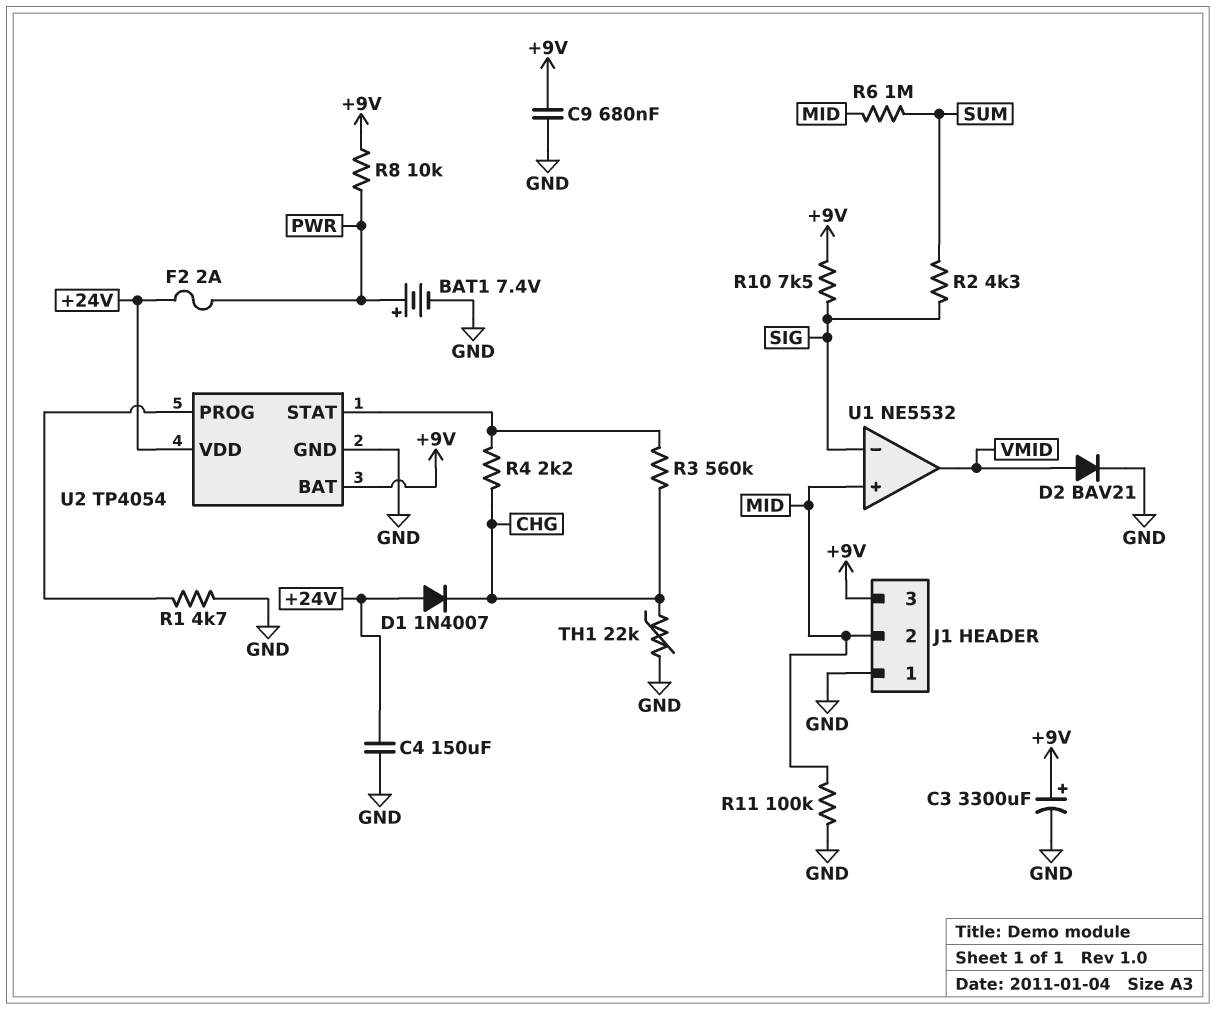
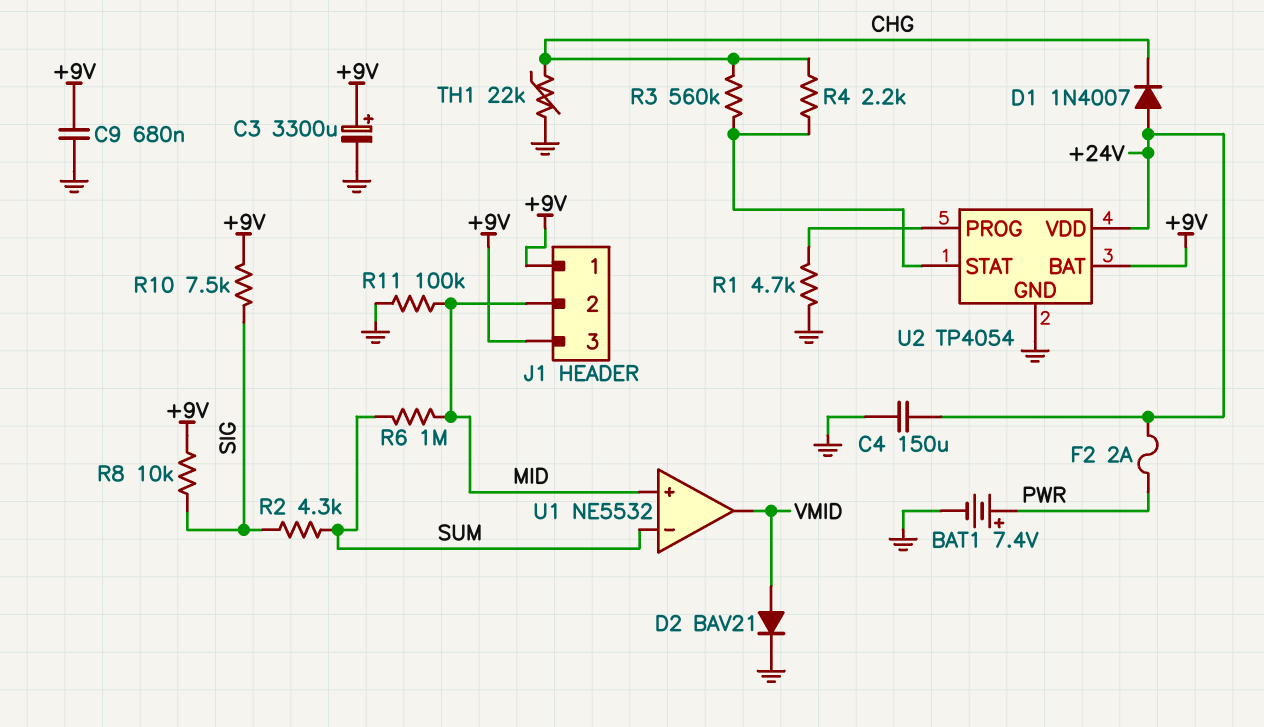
J1 pin 1: GND -> +9V
R8: 10k (+9V, PWR) -> 10k (+9V, SIG)
U1 pin in-: SIG -> SUM

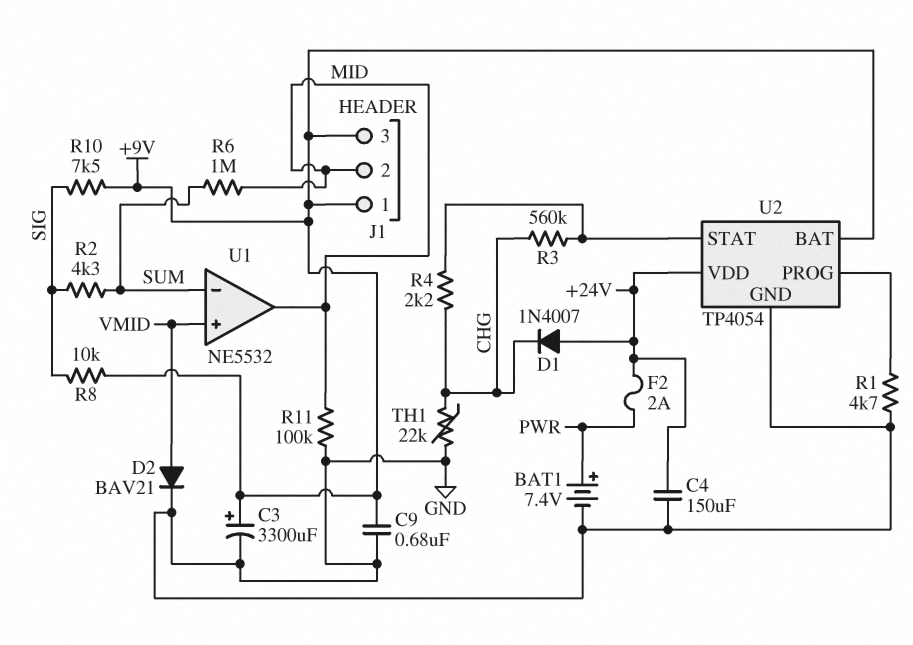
U1 pin in+: MID -> VMID
U1 pin out: VMID -> MID

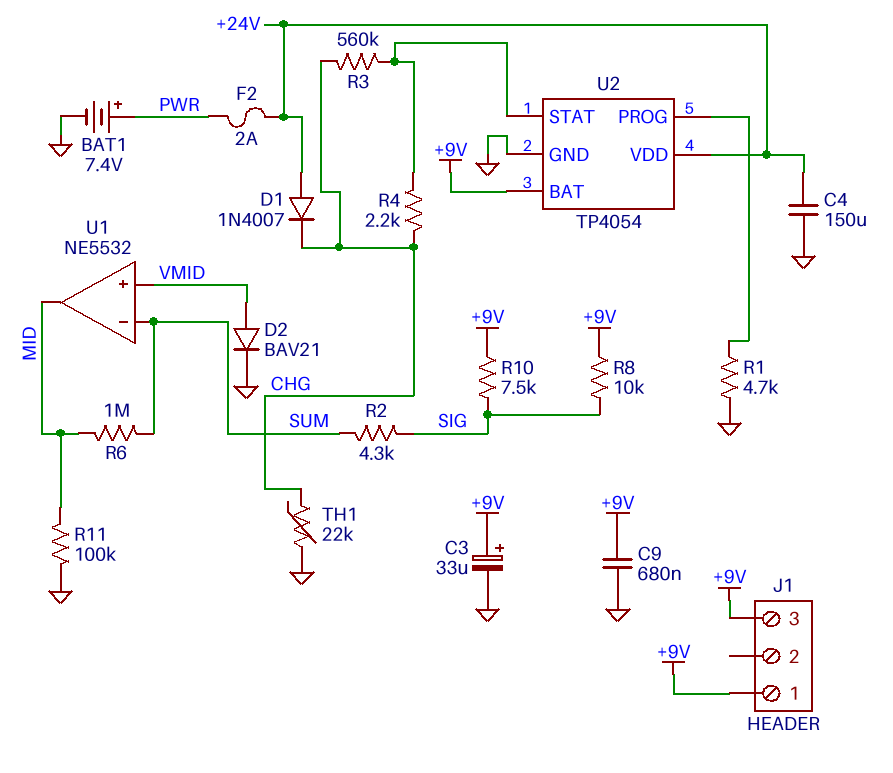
C3: 3300uF (plus +9V, minus GND) -> 33uF (plus +9V, minus GND)
J1 pin 2: MID -> none

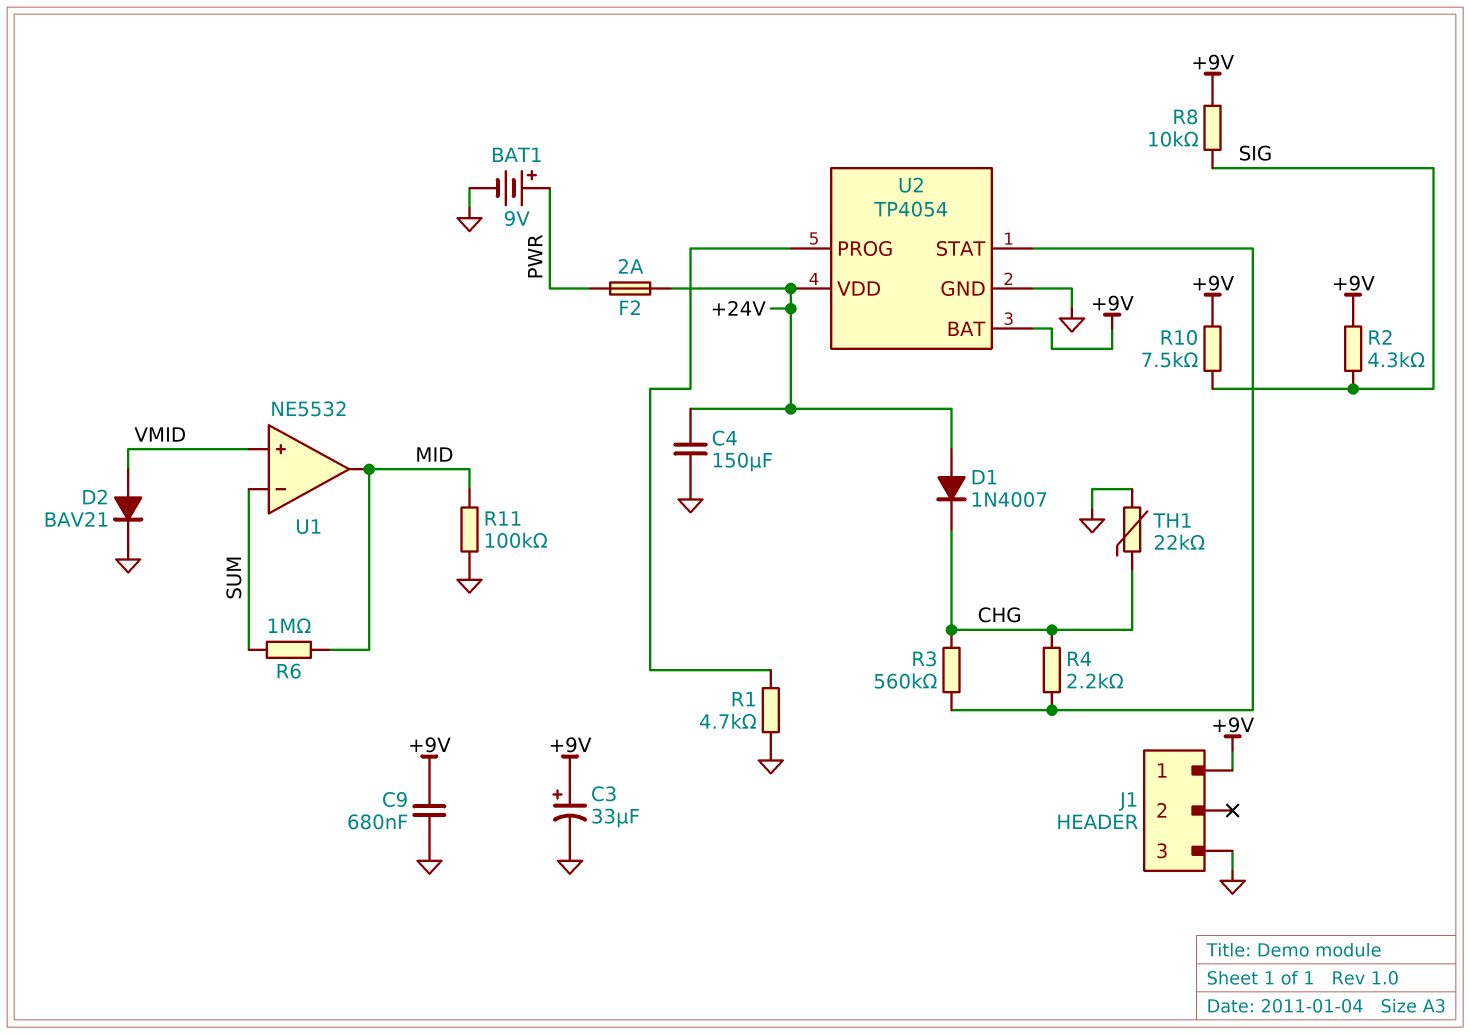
BAT1: 7.4V (plus PWR, minus GND) -> 9V (plus PWR, minus GND)
J1 pin 3: +9V -> GND
R2: 4.3k (SIG, SUM) -> 4.3k (+9V, SIG)

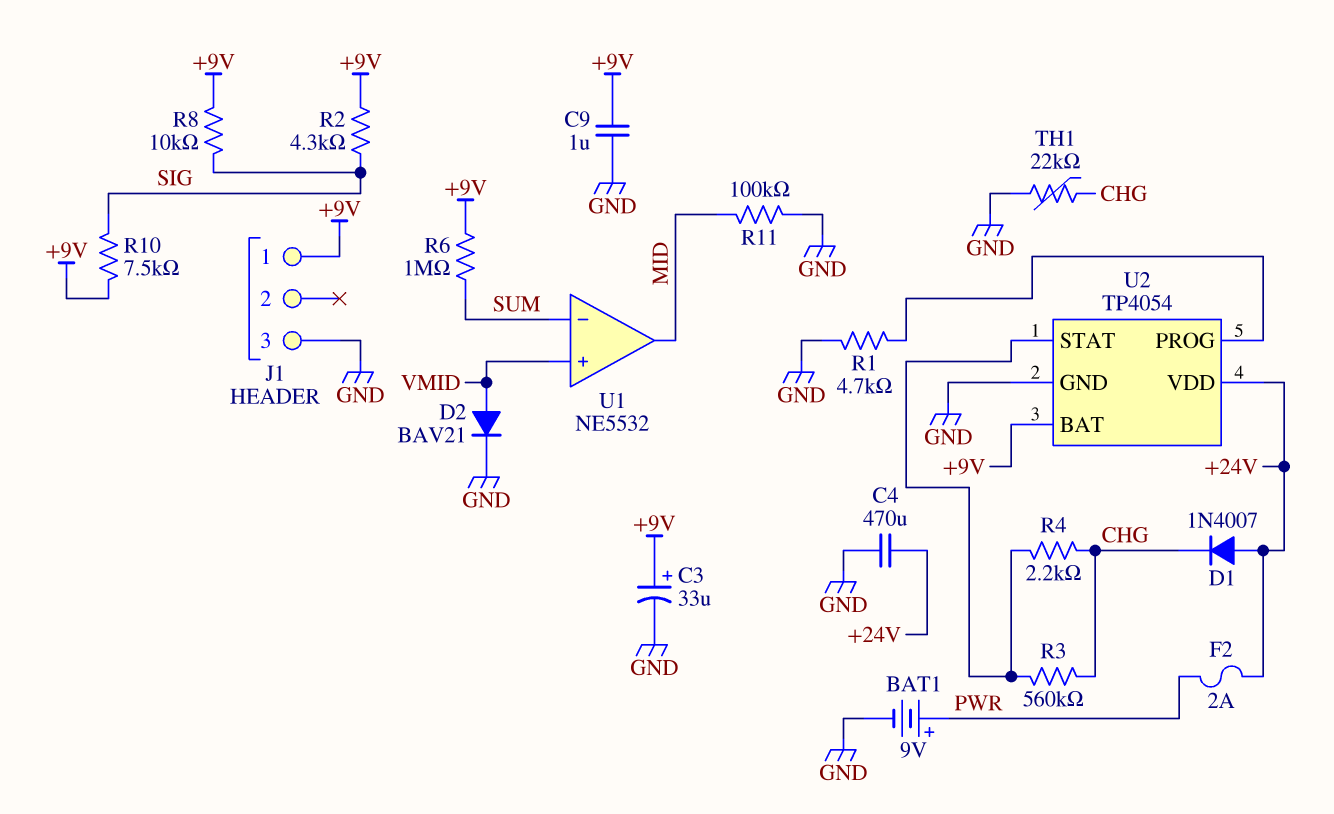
C4: 150uF (+24V, GND) -> 470uF (+24V, GND)
C9: 680nF (+9V, GND) -> 1uF (+9V, GND)
R6: 1M (MID, SUM) -> 1M (+9V, SUM)

